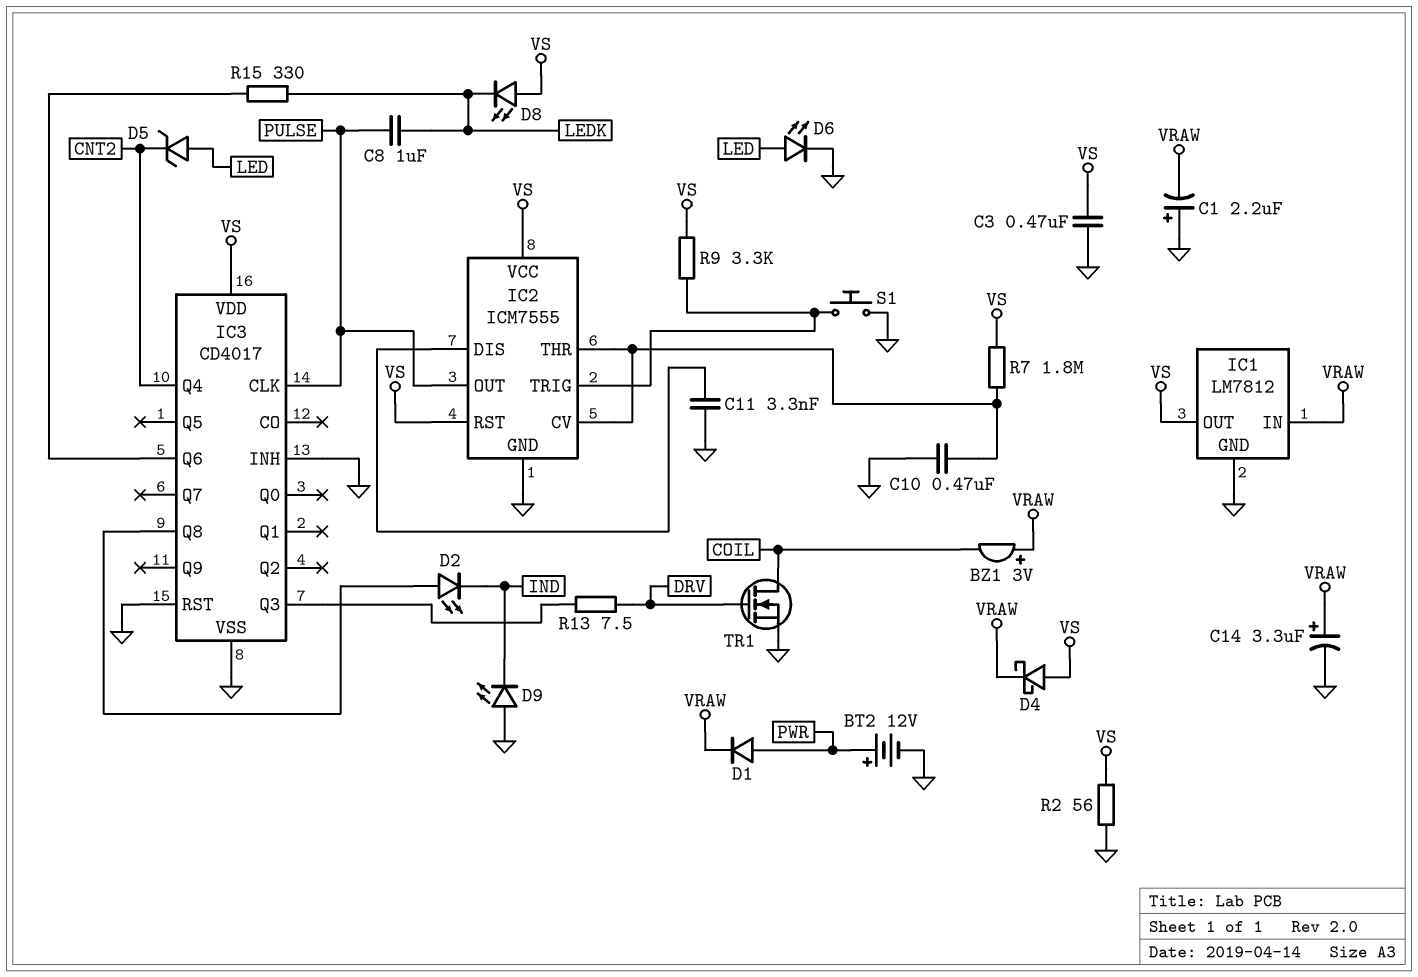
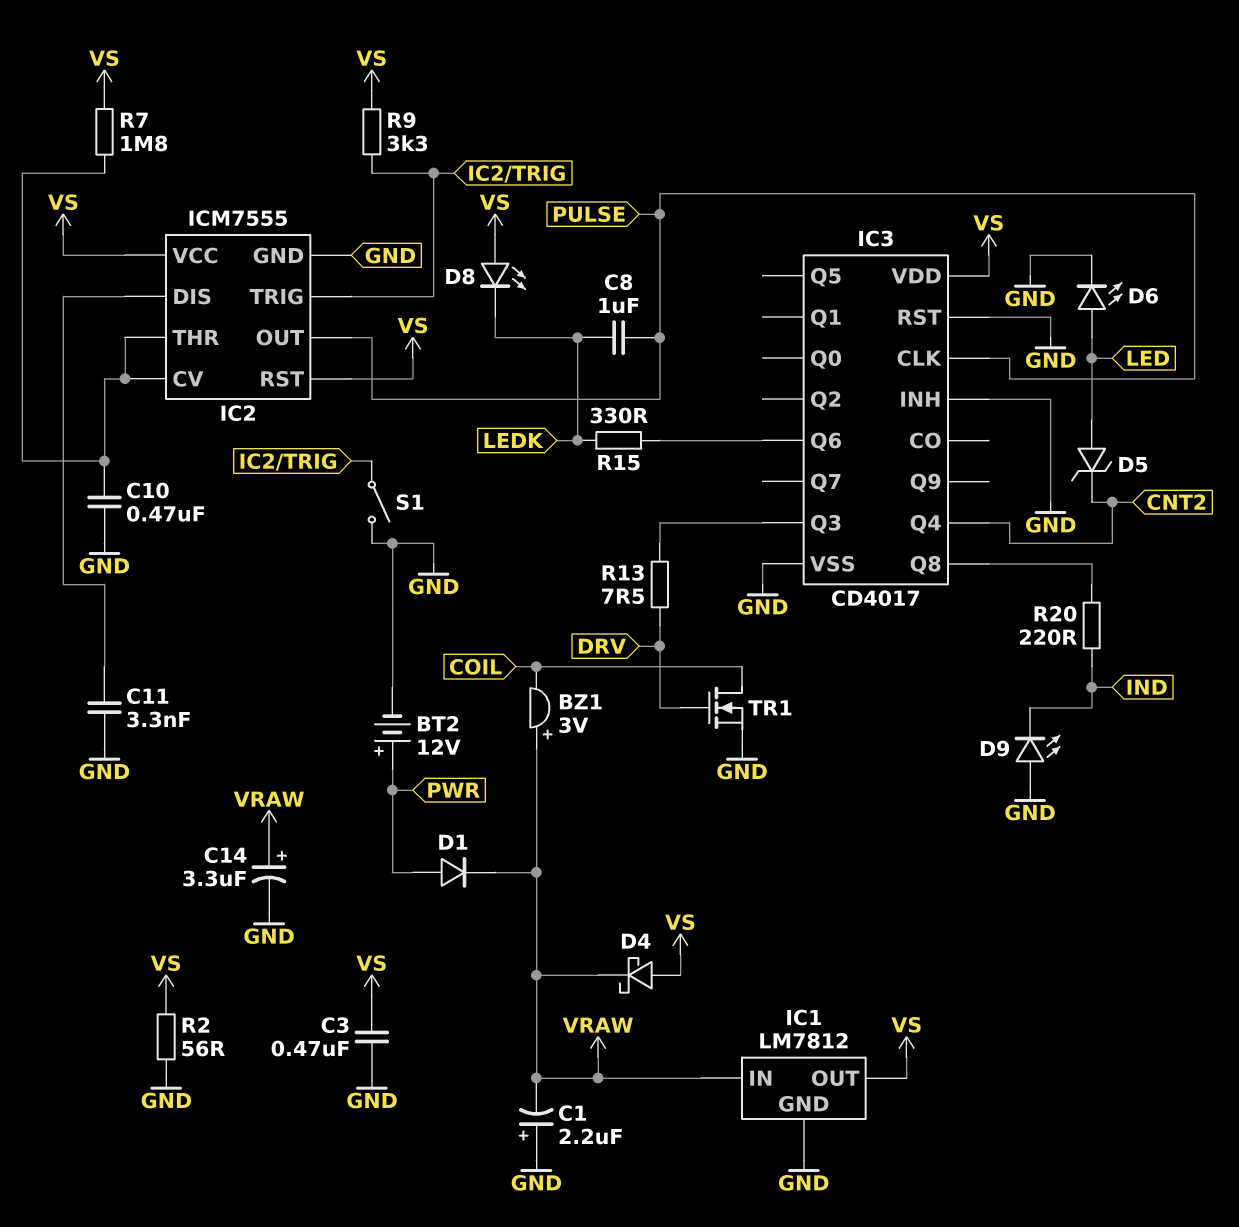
D2: LED (A IC3/Q8, K IND) -> none
R20: none -> 220 (IC3/Q8, IND)
S1: button (GND, IC2/TRIG) -> switch (GND, IC2/TRIG)

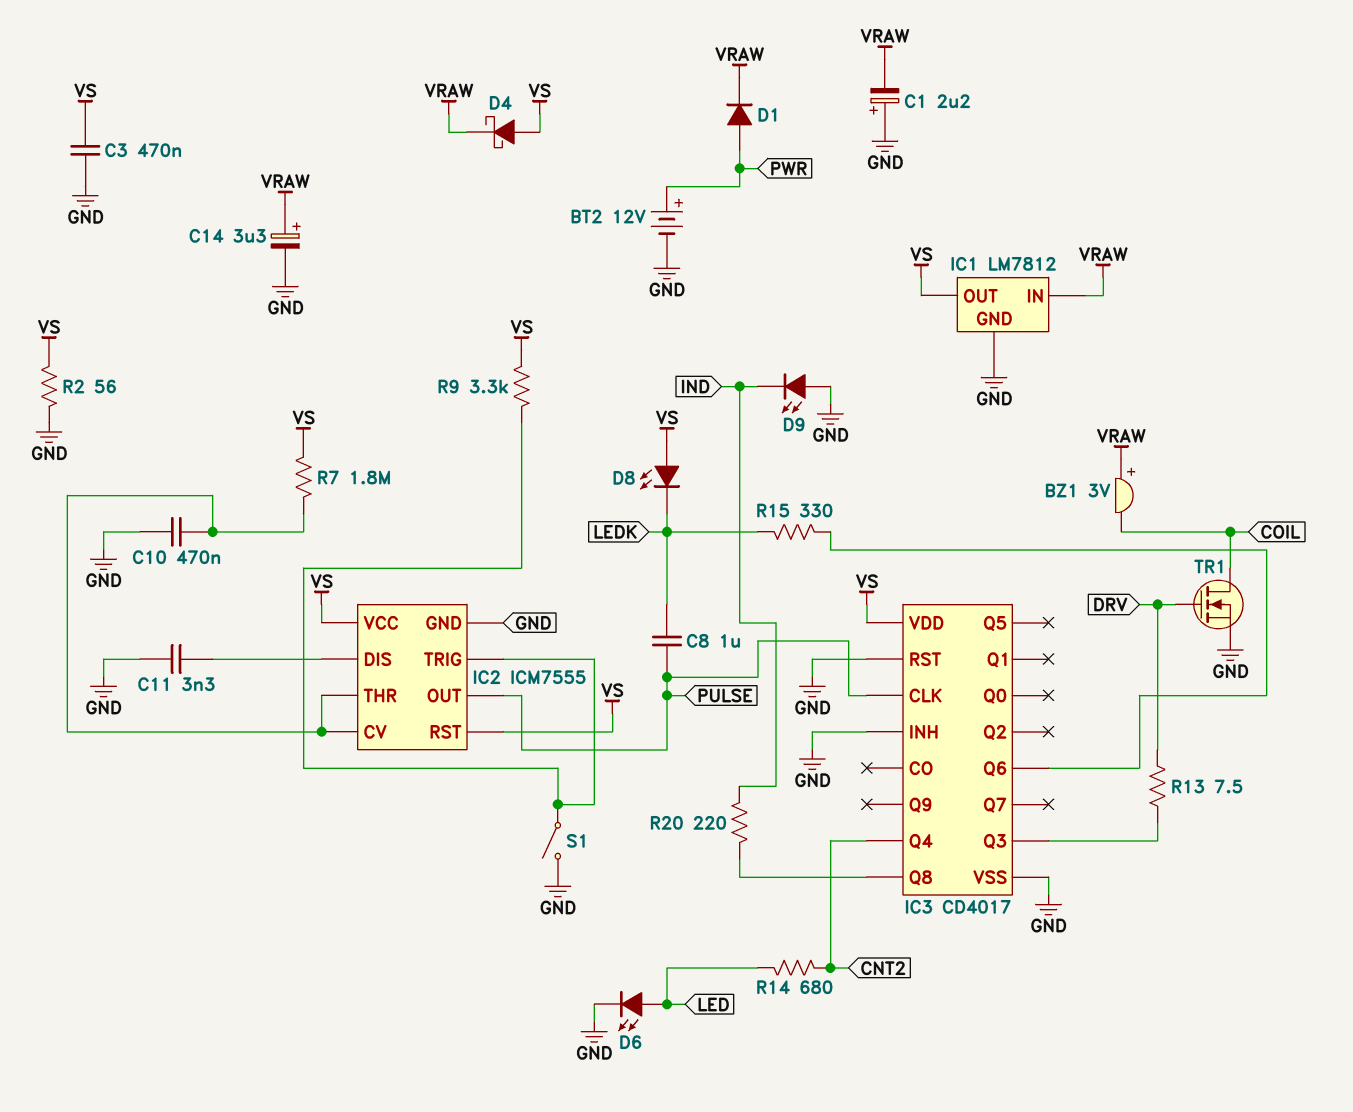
D5: zener (A LED, K CNT2) -> none
R14: none -> 680 (CNT2, LED)

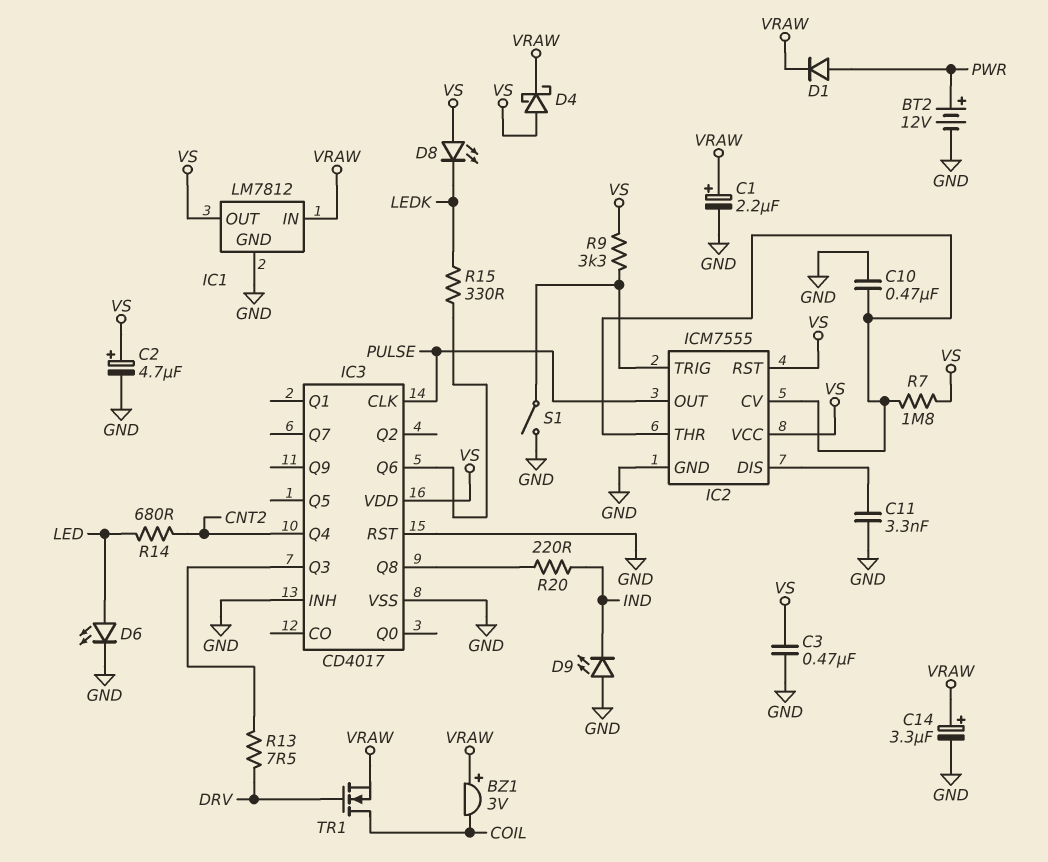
C1: 2.2uF (plus GND, minus VRAW) -> 2.2uF (plus VRAW, minus GND)
C2: none -> 4.7uF (plus VS, minus GND)
C8: 1uF (LEDK, PULSE) -> none
R2: 56 (GND, VS) -> none
TR1: NMOS (G DRV, D COIL, S GND) -> NMOS (G DRV, D COIL, S VRAW)

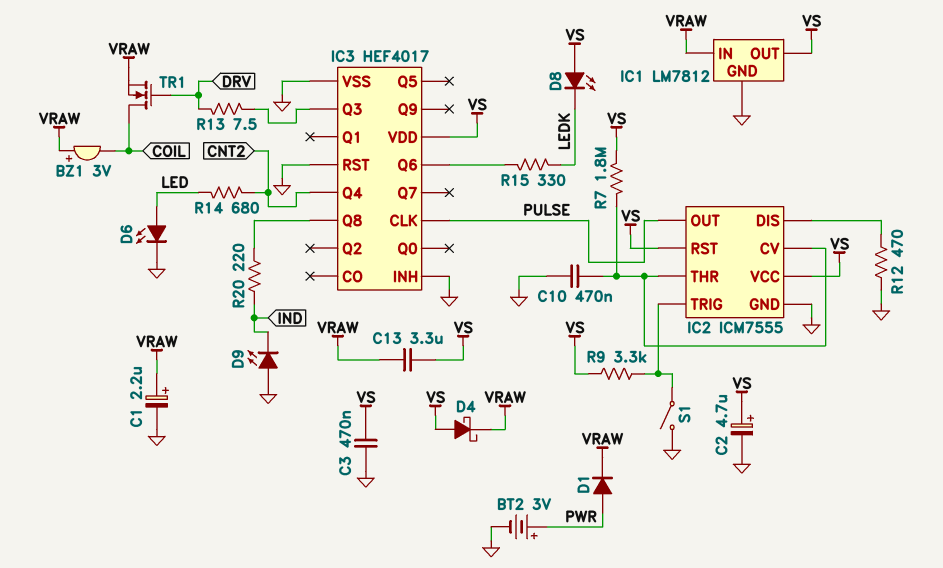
BT2: 12V (plus PWR, minus GND) -> 3V (plus PWR, minus GND)
C11: 3.3nF (GND, IC2/DIS) -> none
C13: none -> 3.3uF (VRAW, VS)
C14: 3.3uF (plus VRAW, minus GND) -> none
IC3: CD4017 -> HEF4017
R12: none -> 470 (GND, IC2/DIS)

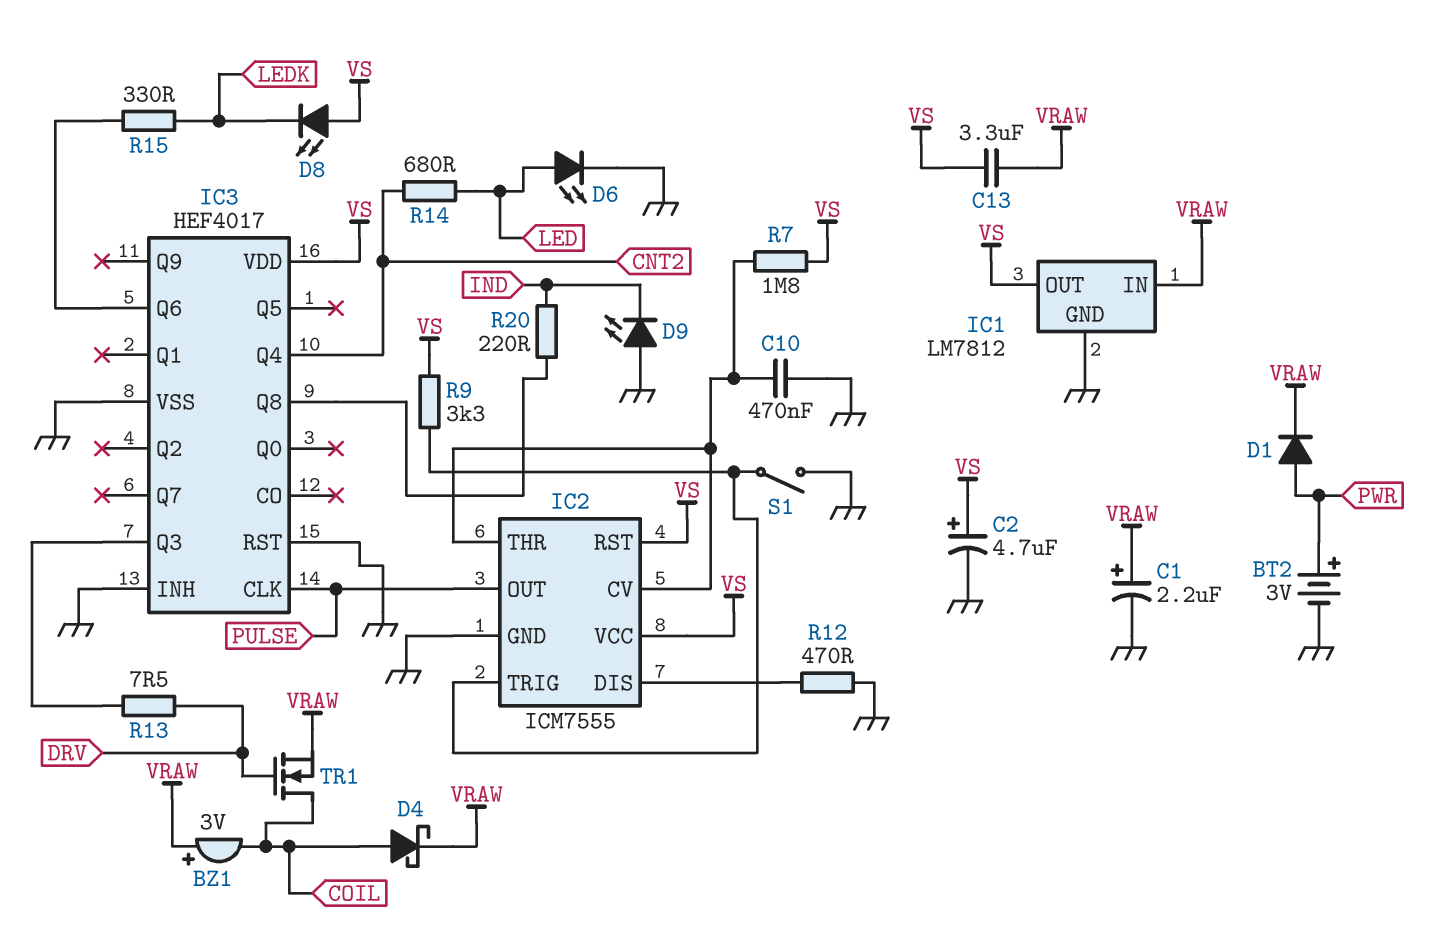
C3: 470nF (GND, VS) -> none
D4: schottky (A VS, K VRAW) -> schottky (A COIL, K VRAW)

